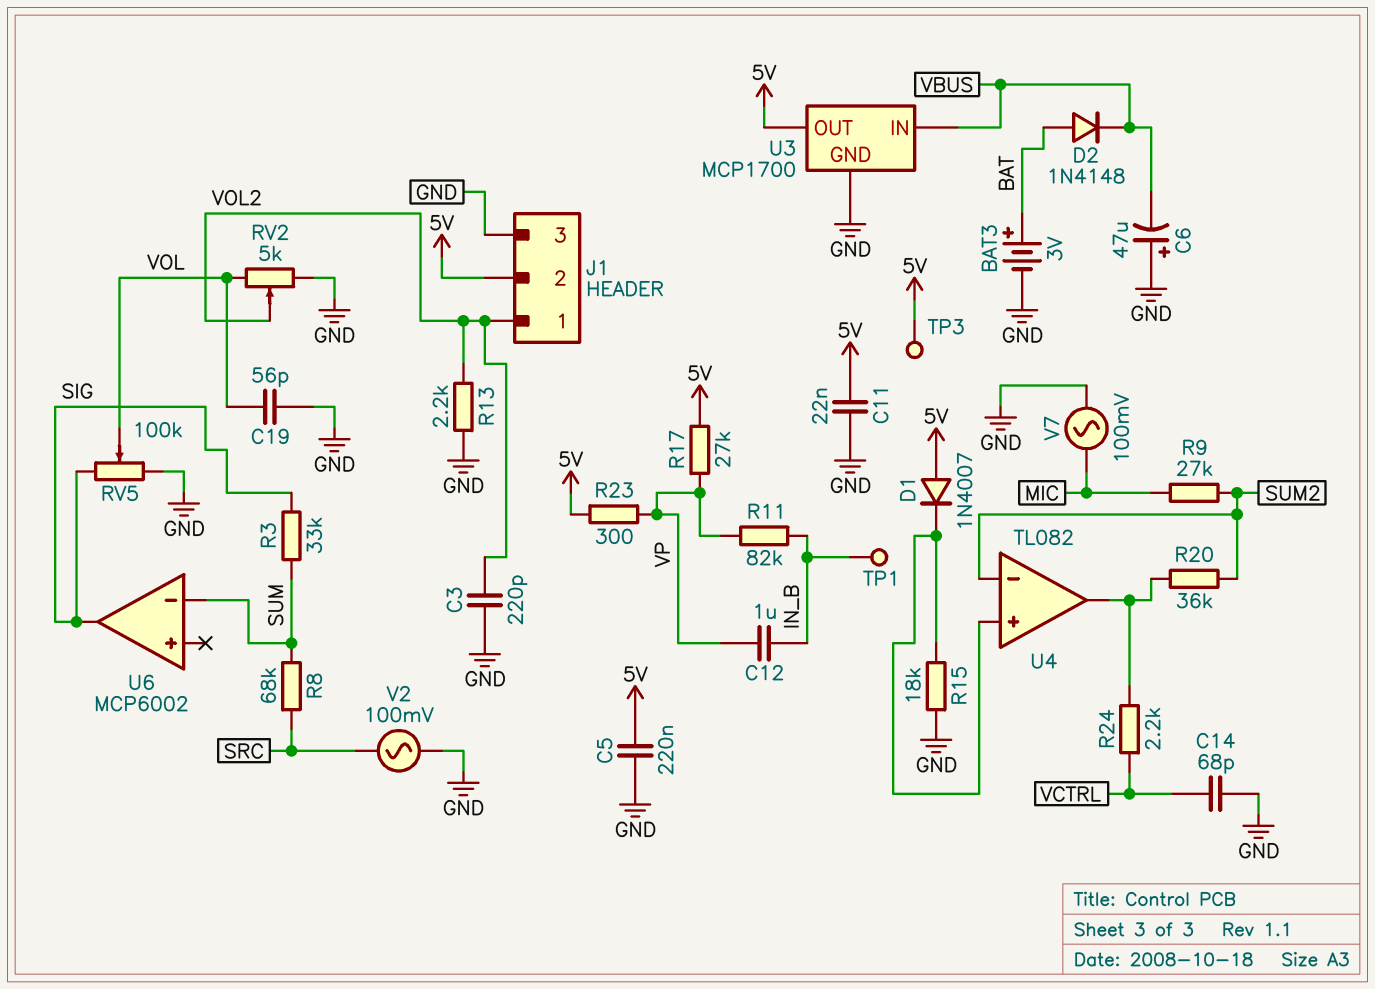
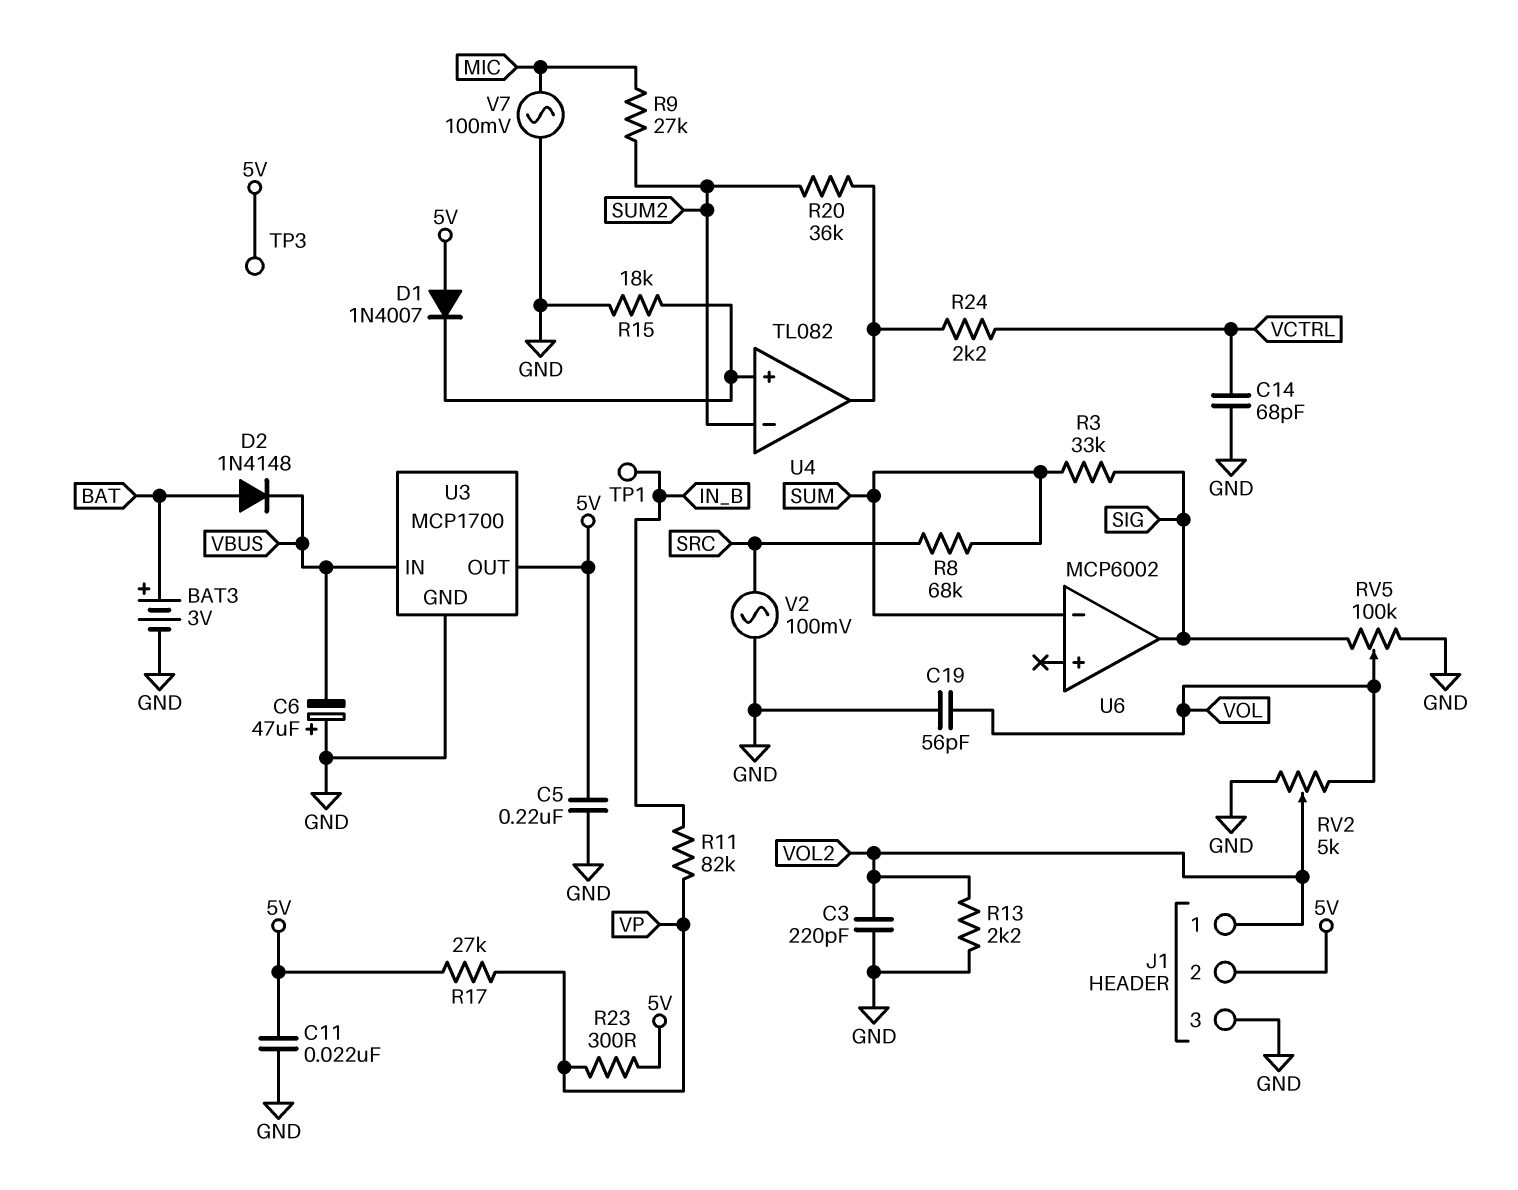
C12: 1uF (IN_B, VP) -> none

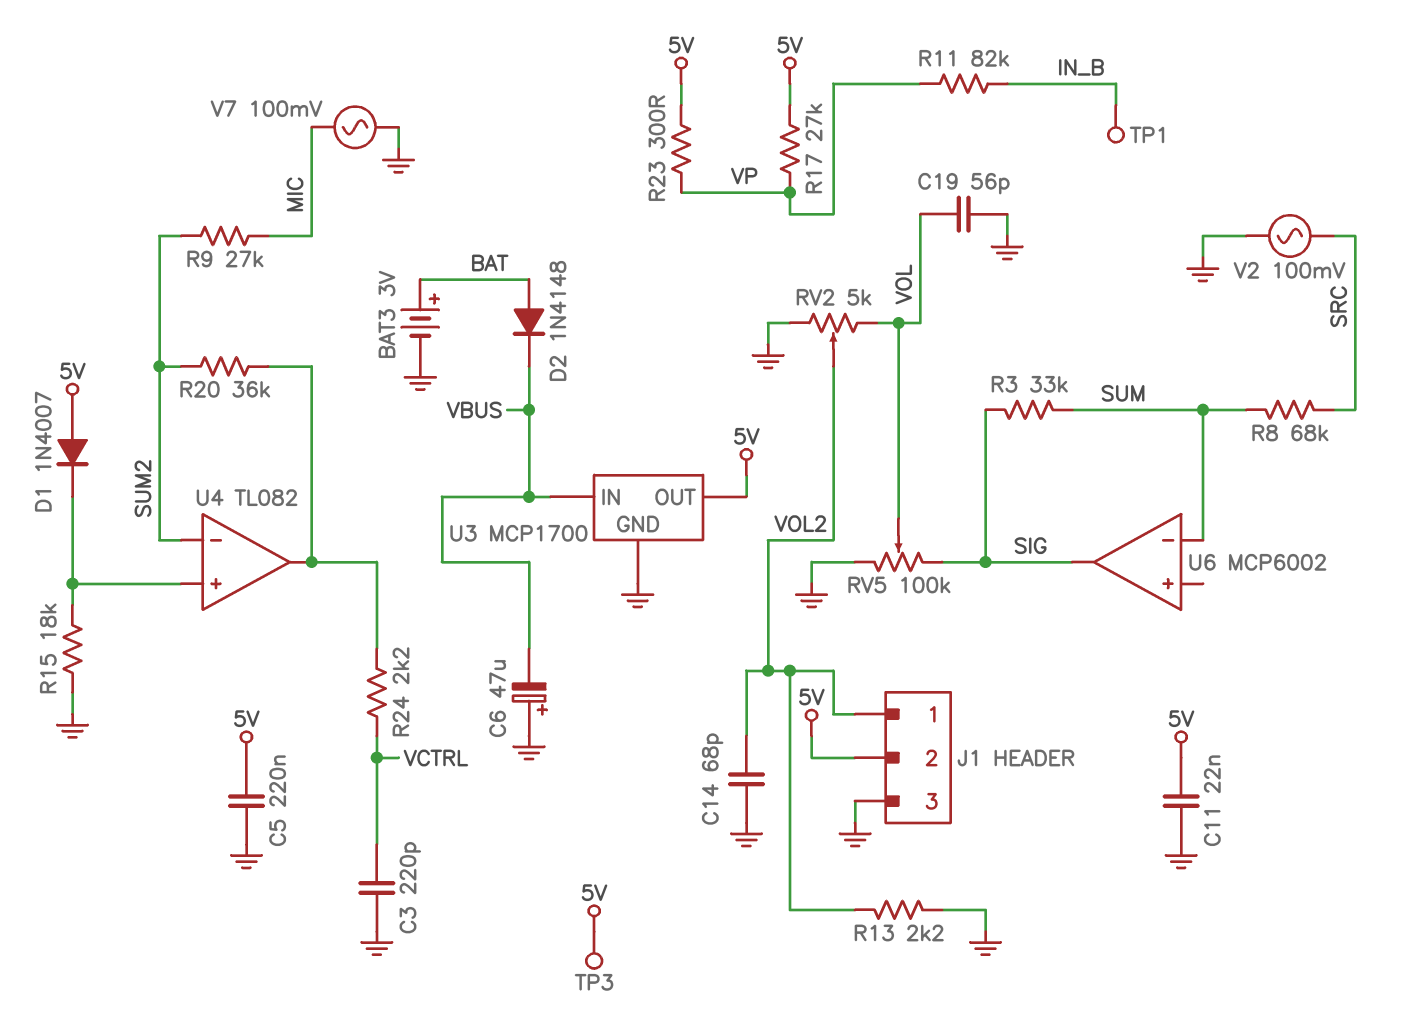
C3: 220pF (GND, VOL2) -> 220pF (GND, VCTRL)
C14: 68pF (GND, VCTRL) -> 68pF (GND, VOL2)

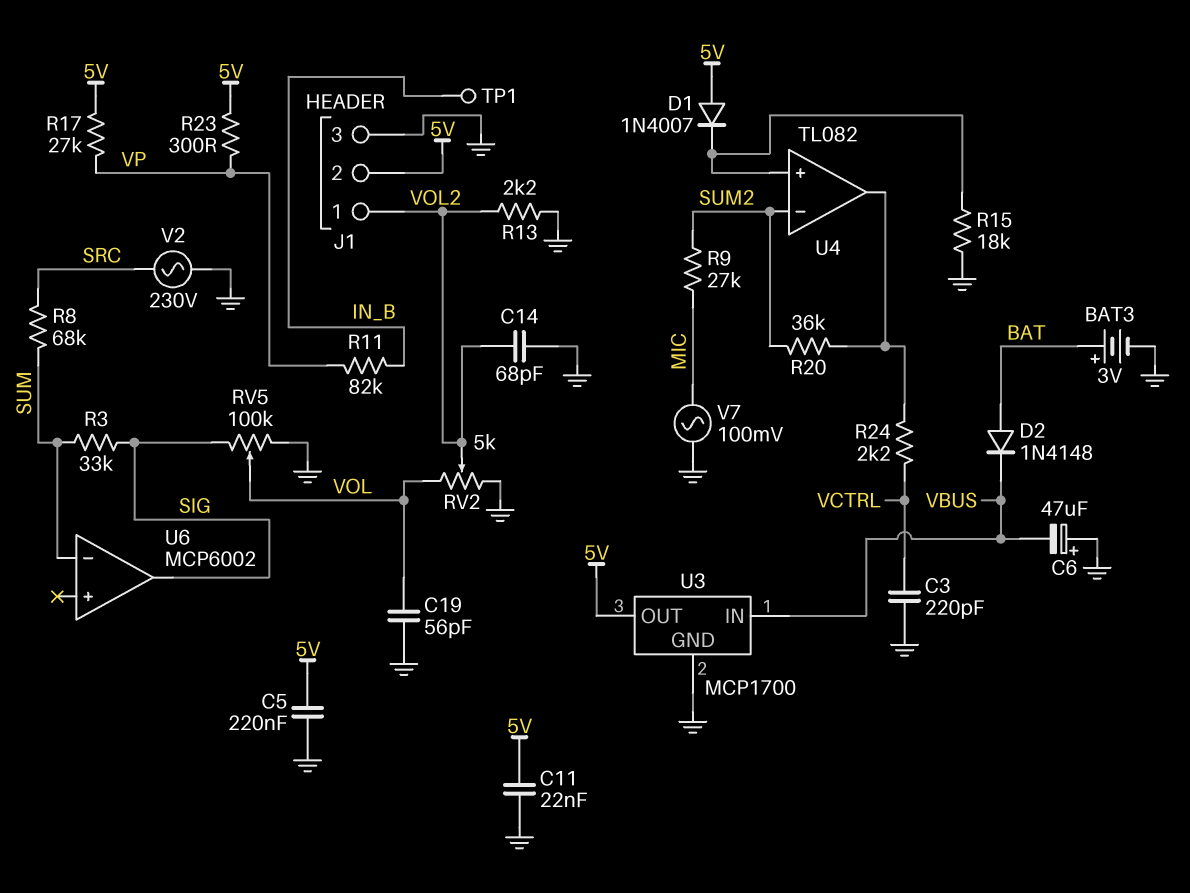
TP3: test point (5V) -> none
V2: AC 100mV (GND, SRC) -> AC 230V (GND, SRC)

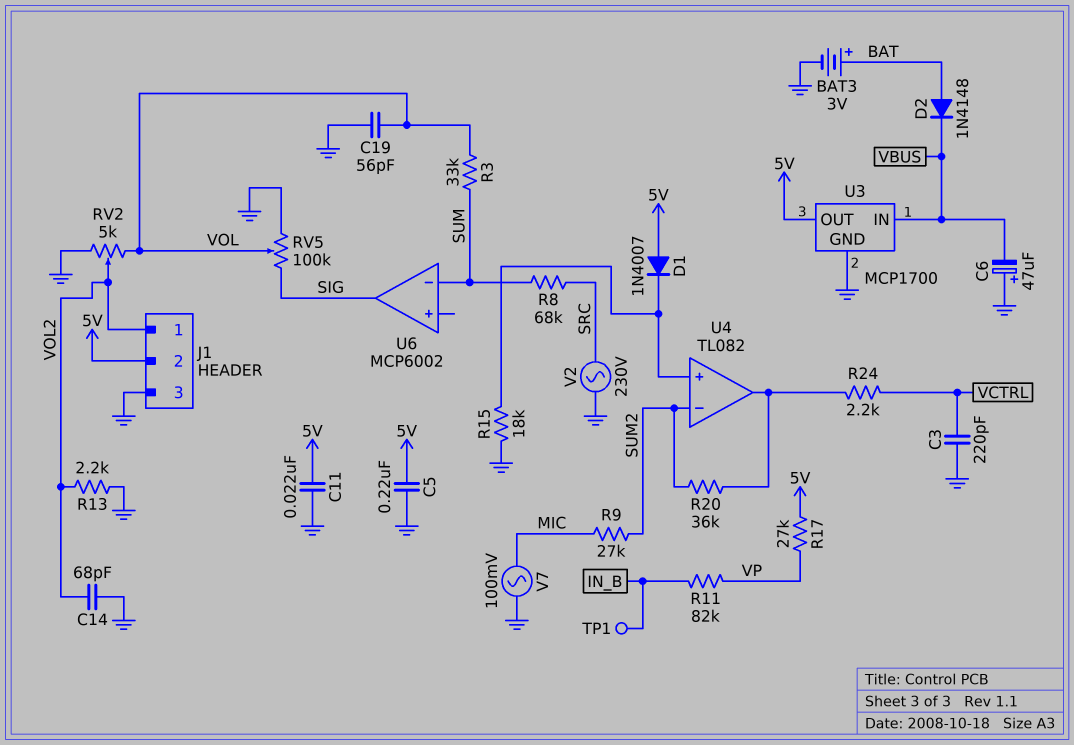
R3: 33k (SIG, SUM) -> 33k (SUM, VOL)
R23: 300 (5V, VP) -> none

